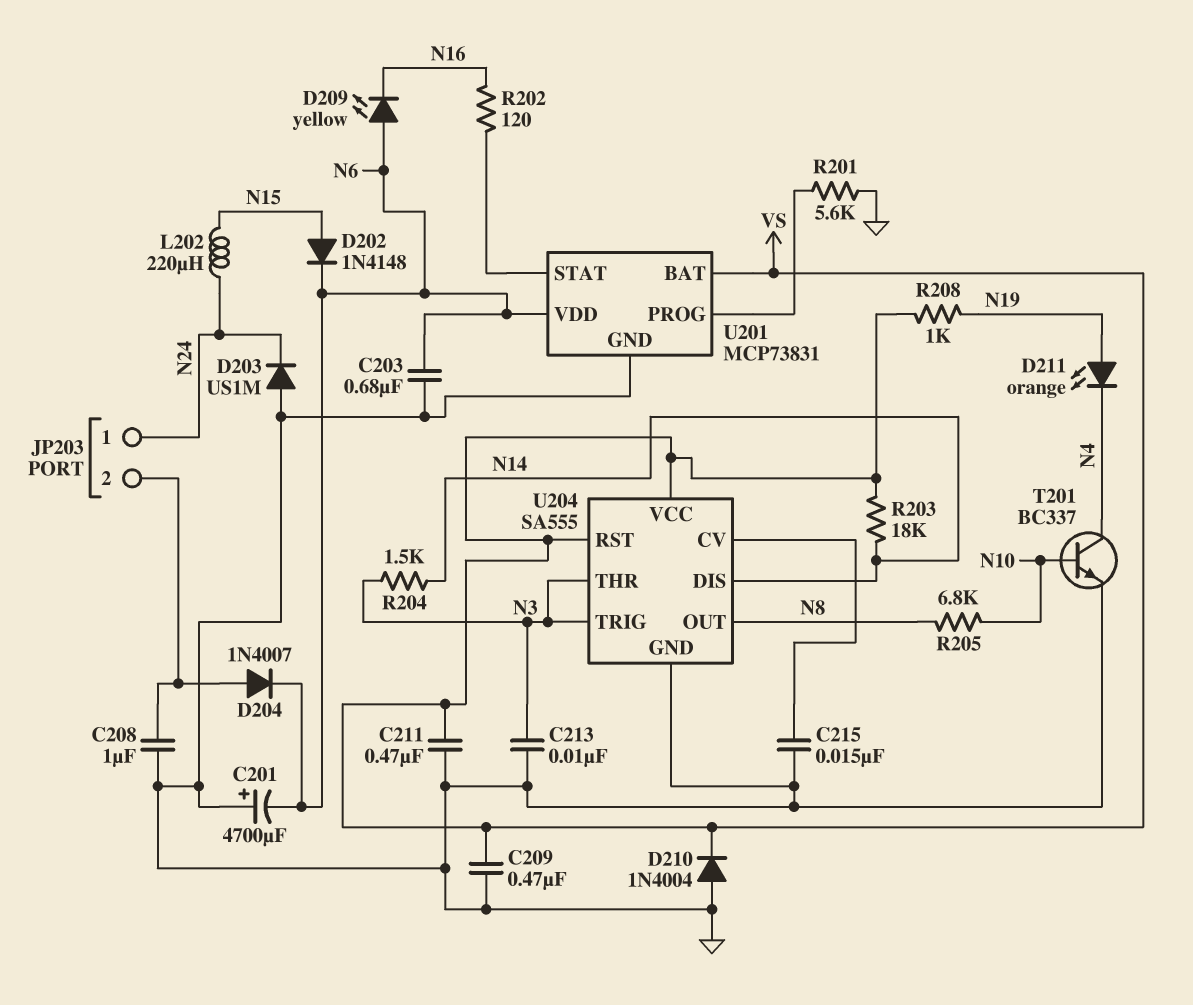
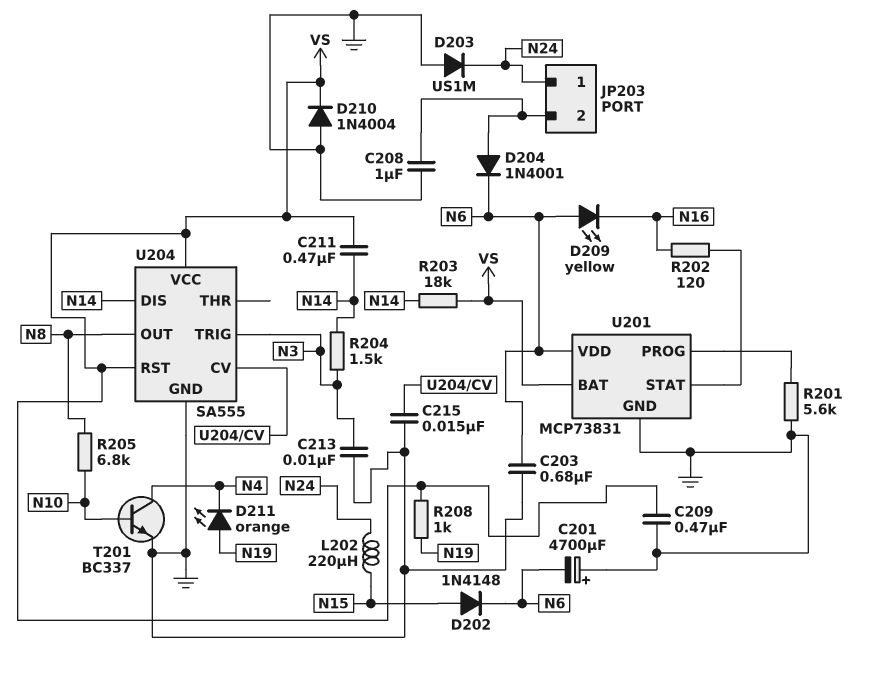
C211: 470nF (GND, VS) -> 470nF (N14, VS)
D204: diode 1N4007 (A JP203/2, K N6) -> diode 1N4001 (A JP203/2, K N6)
U204 pin THR: N3 -> none

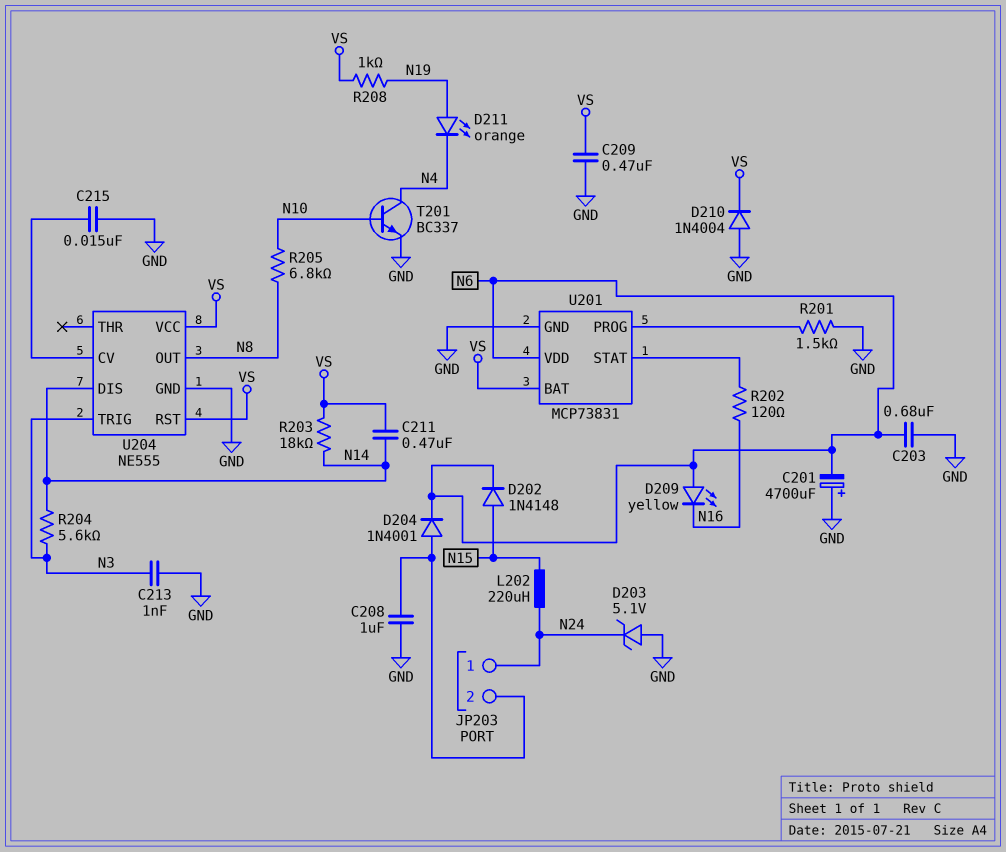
C213: 10nF (GND, N3) -> 1nF (GND, N3)
D203: diode US1M (A GND, K N24) -> zener 5.1V (A GND, K N24)
R201: 5.6k (GND, U201/PROG) -> 1.5k (GND, U201/PROG)
R204: 1.5k (N3, N14) -> 5.6k (N3, N14)
U204: SA555 -> NE555

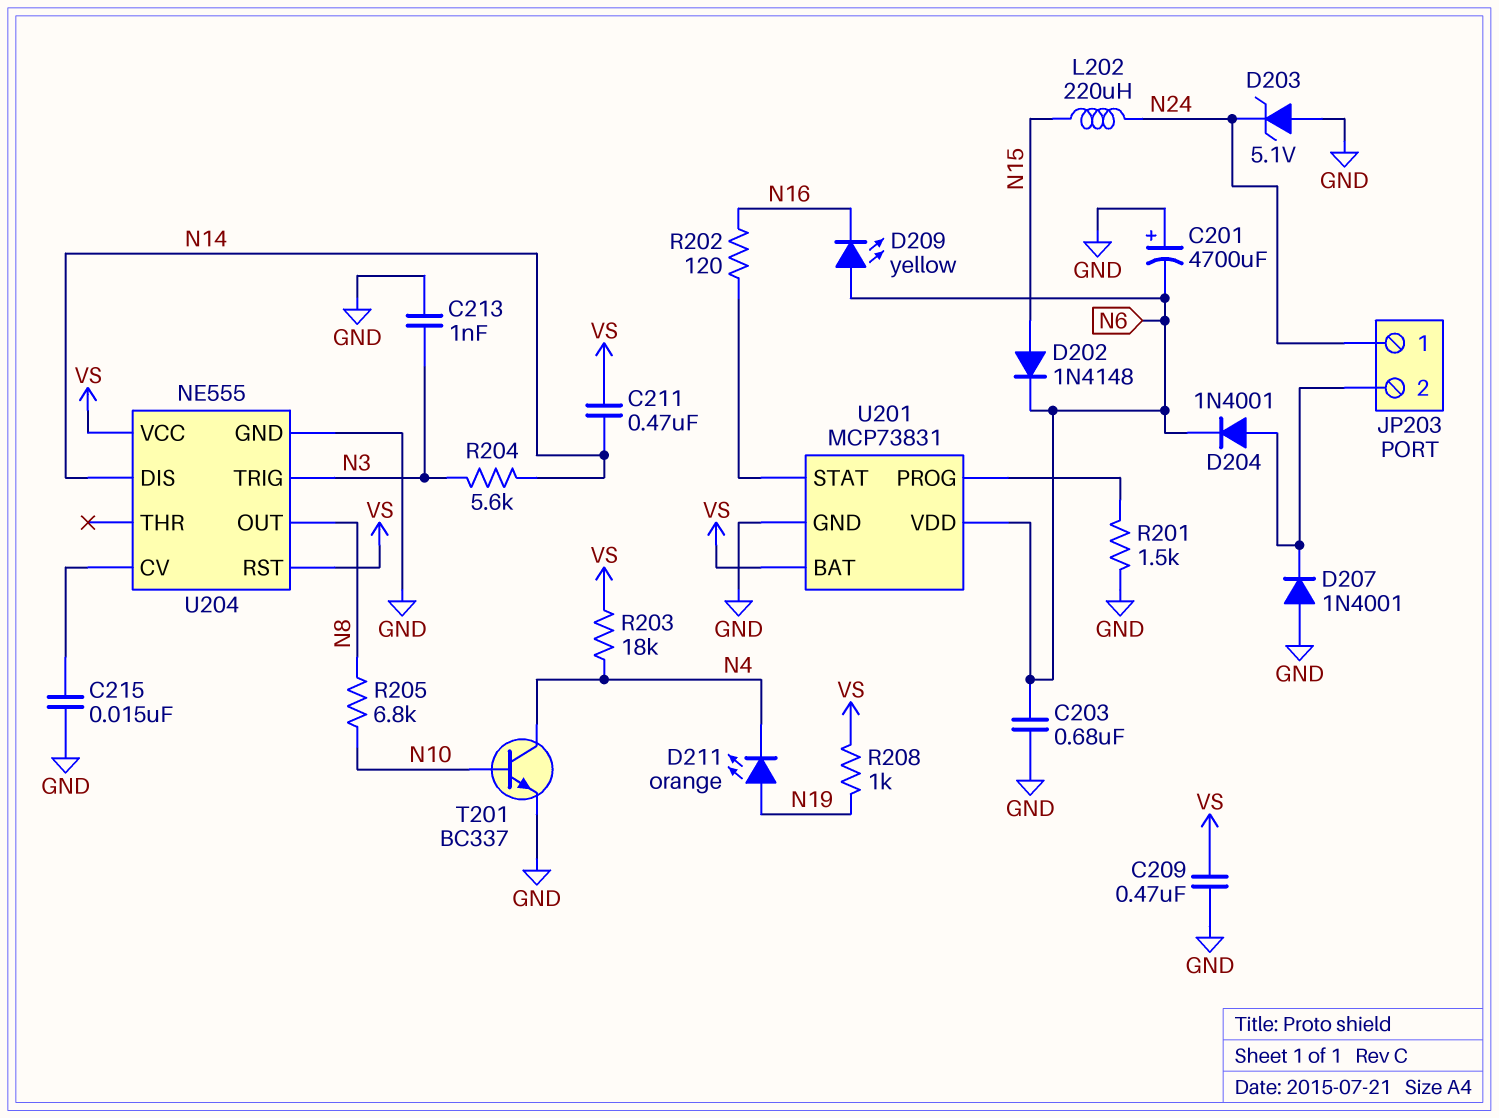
C208: 1uF (GND, JP203/2) -> none
D207: none -> diode 1N4001 (A GND, K JP203/2)
D210: diode 1N4004 (A GND, K VS) -> none
R203: 18k (N14, VS) -> 18k (N4, VS)

